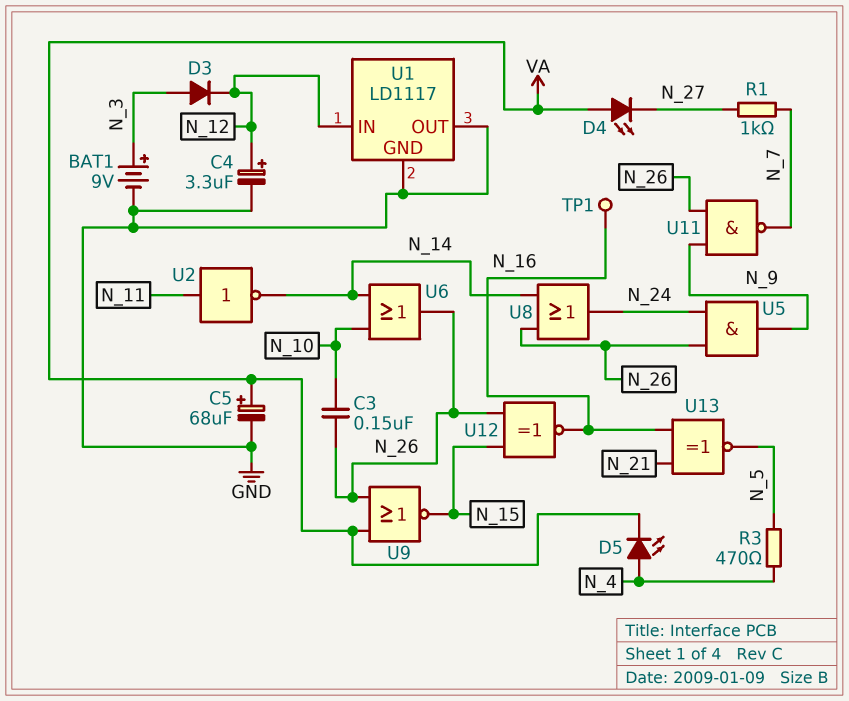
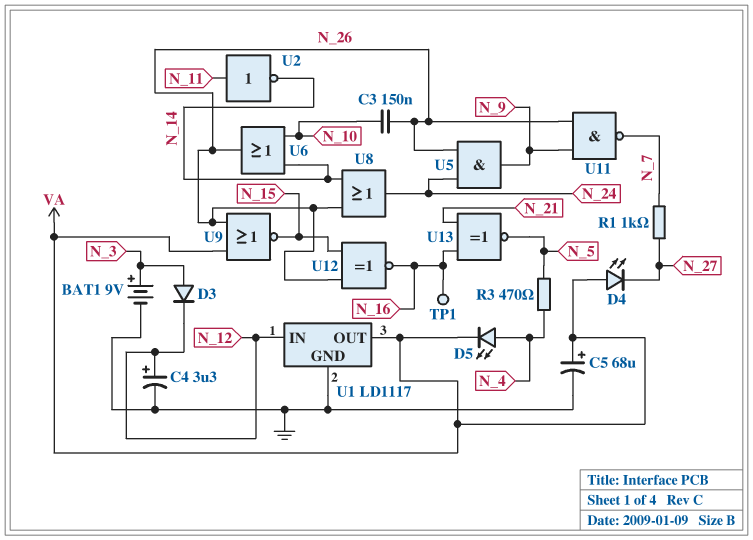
U1 pin OUT: GND -> VA

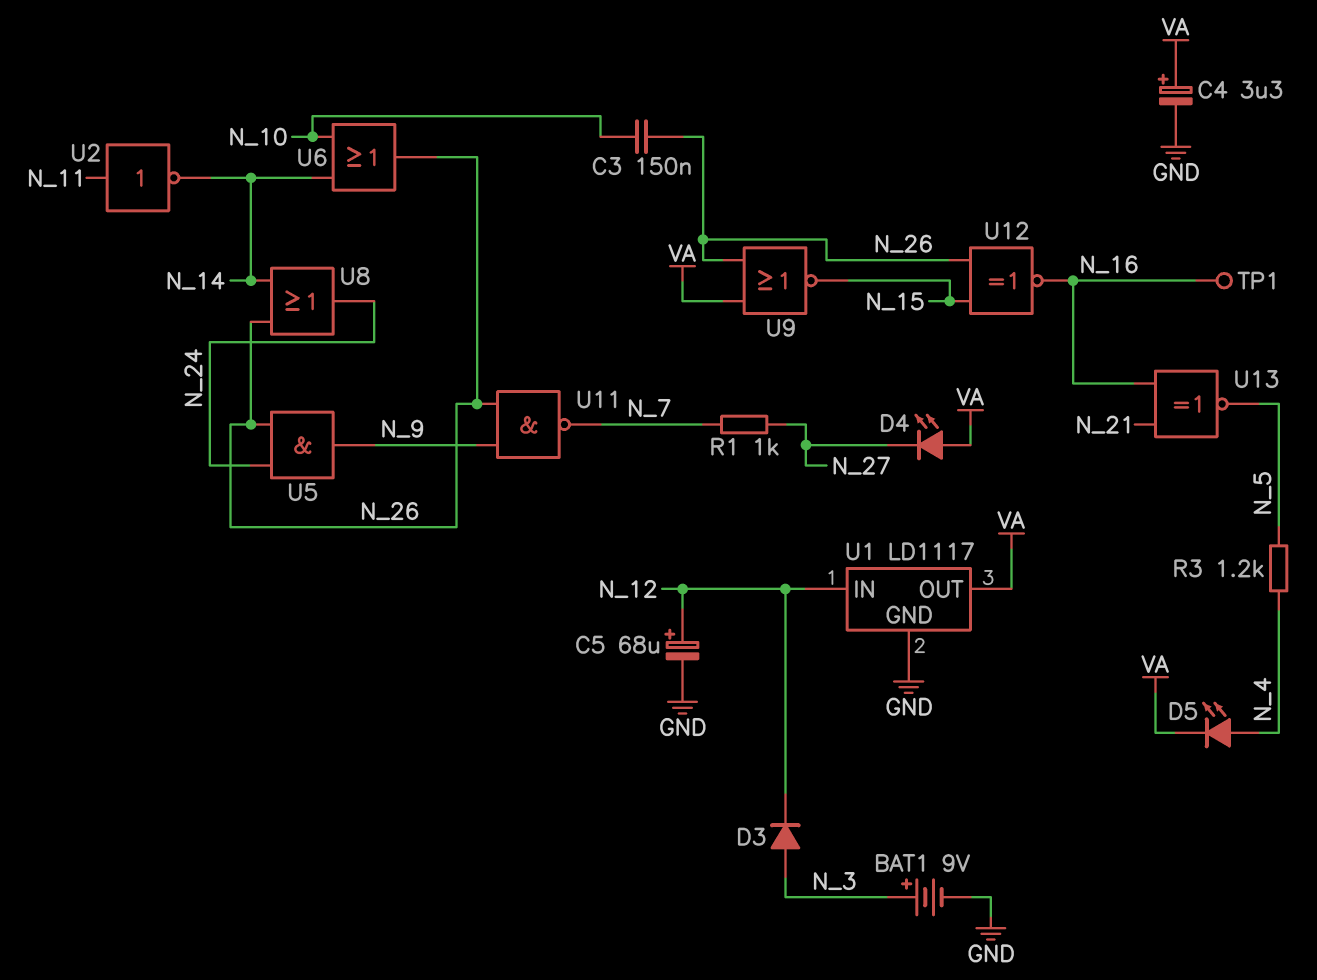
C4: 3.3uF (plus N_12, minus GND) -> 3.3uF (plus VA, minus GND)
C5: 68uF (plus VA, minus GND) -> 68uF (plus N_12, minus GND)
R3: 470 (N_4, N_5) -> 1.2k (N_4, N_5)

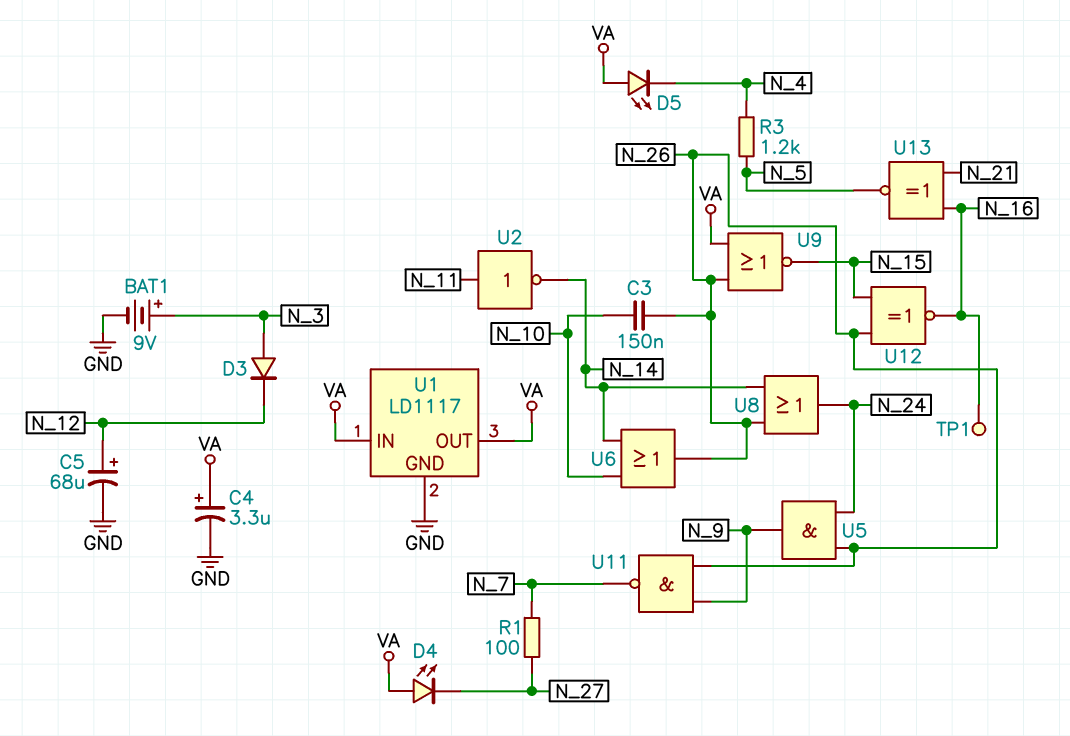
D5: LED (A N_4, K VA) -> LED (A VA, K N_4)
R1: 1k (N_7, N_27) -> 100 (N_7, N_27)
U1 pin IN: N_12 -> VA

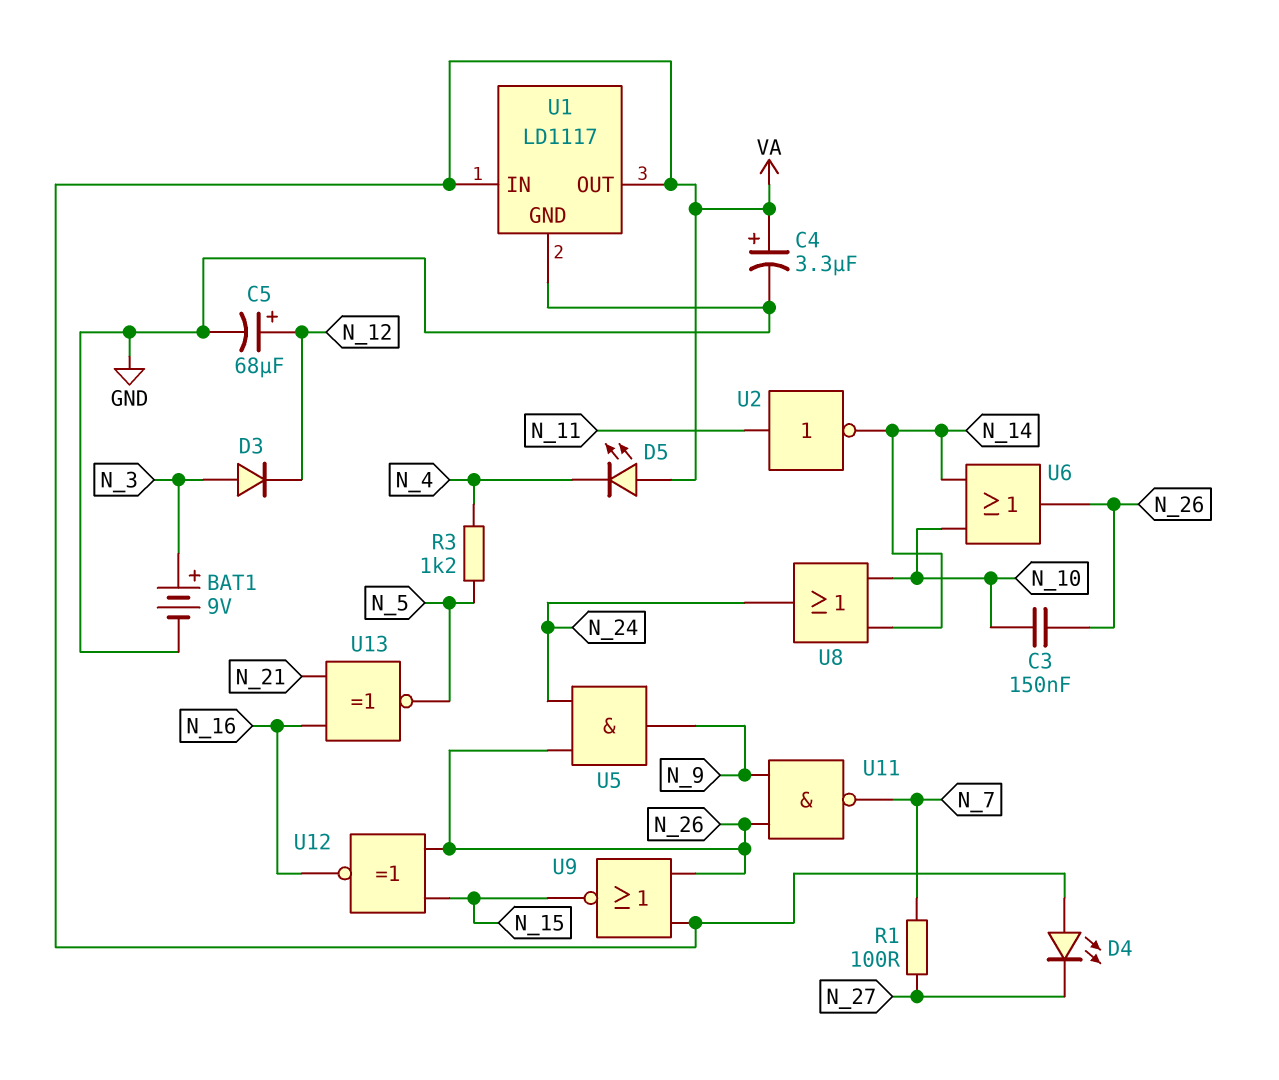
TP1: test point (N_16) -> none
U8: OR (in N_14, in N_26, out N_24) -> OR (in N_10, in N_14, out N_24)

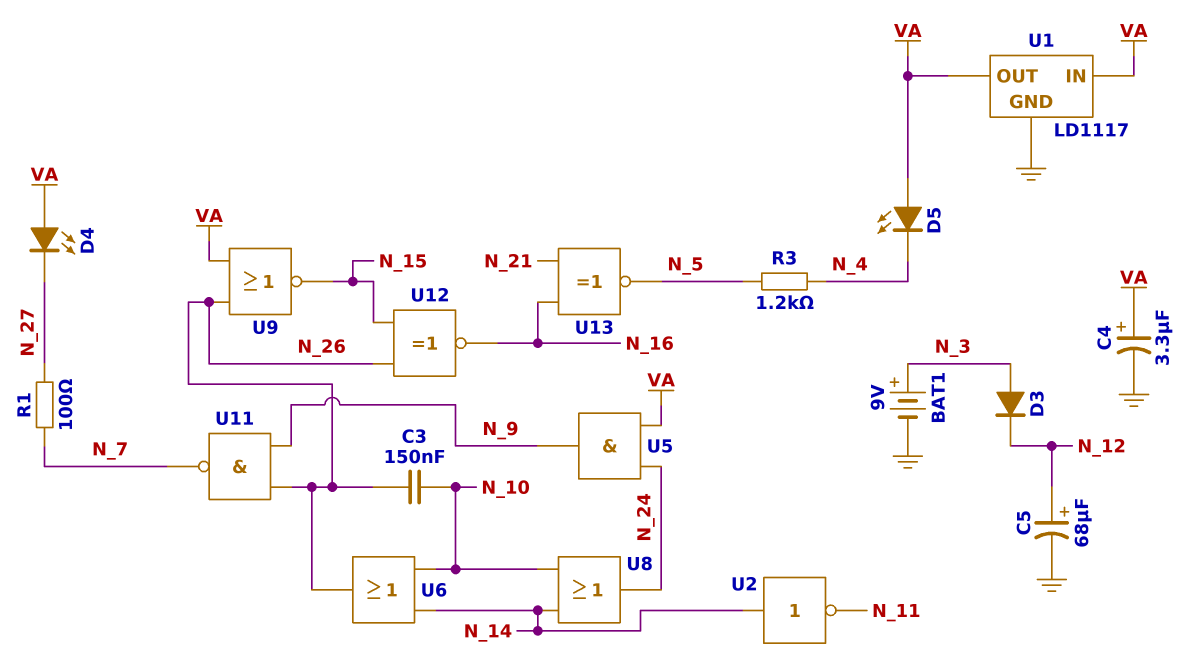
U2: NOT (in N_11, out N_14) -> NOT (in N_14, out N_11)
U5: AND (in N_24, in N_26, out N_9) -> AND (in N_24, in VA, out N_9)

